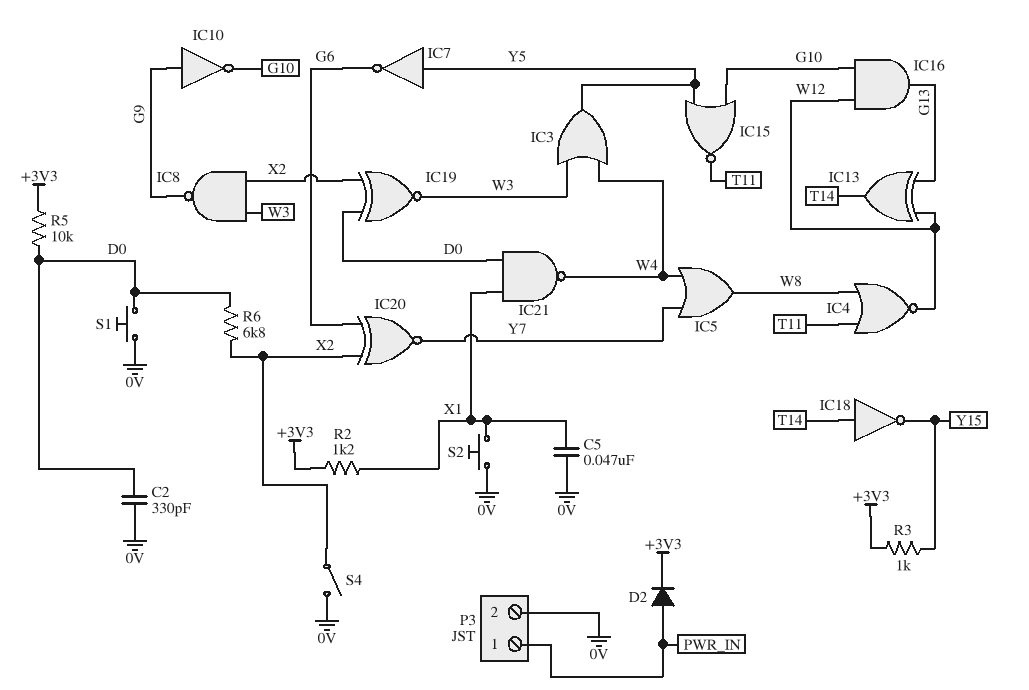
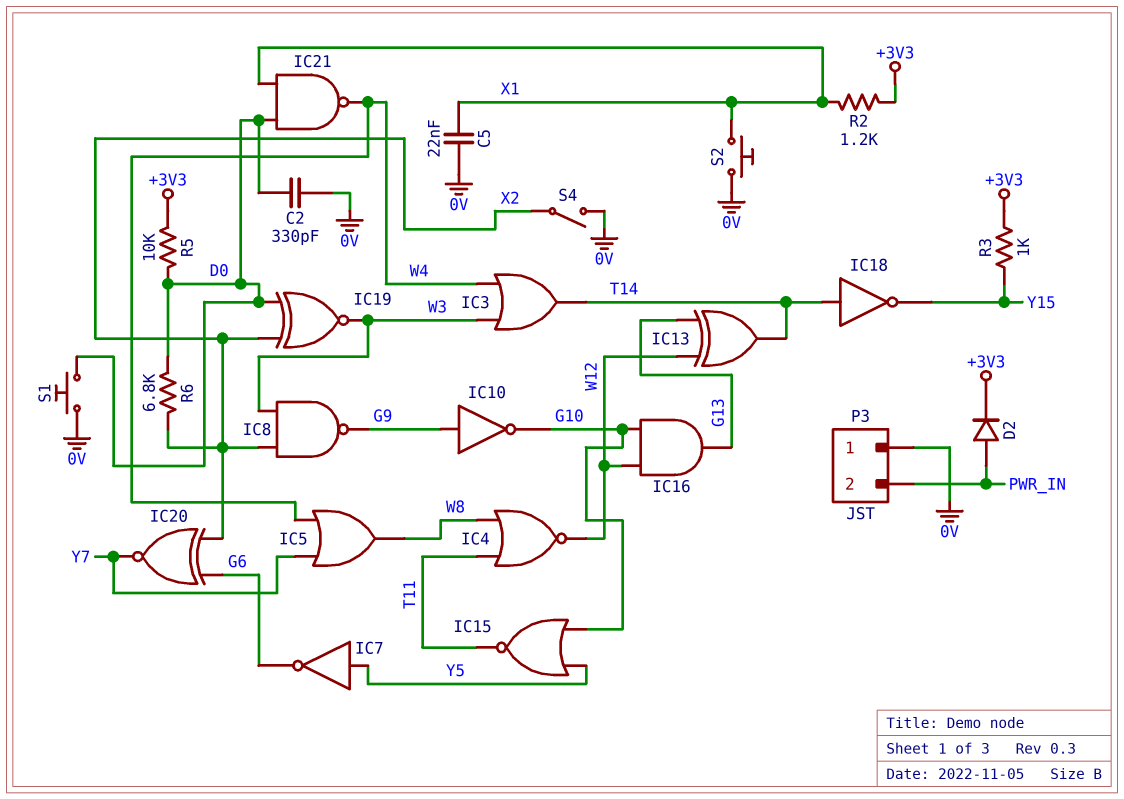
C5: 47nF (0V, X1) -> 22nF (0V, X1)
IC3: OR (in W3, in W4, out Y5) -> OR (in W3, in W4, out T14)
P3 pin 1: PWR_IN -> 0V
P3 pin 2: 0V -> PWR_IN

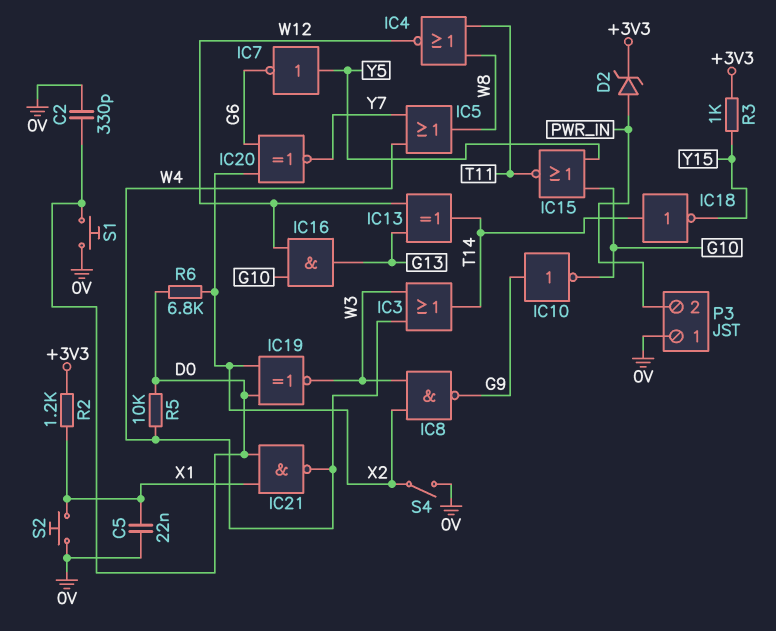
D2: diode (A PWR_IN, K +3V3) -> zener (A PWR_IN, K +3V3)
R5: 10k (+3V3, D0) -> 10k (D0, W4)

